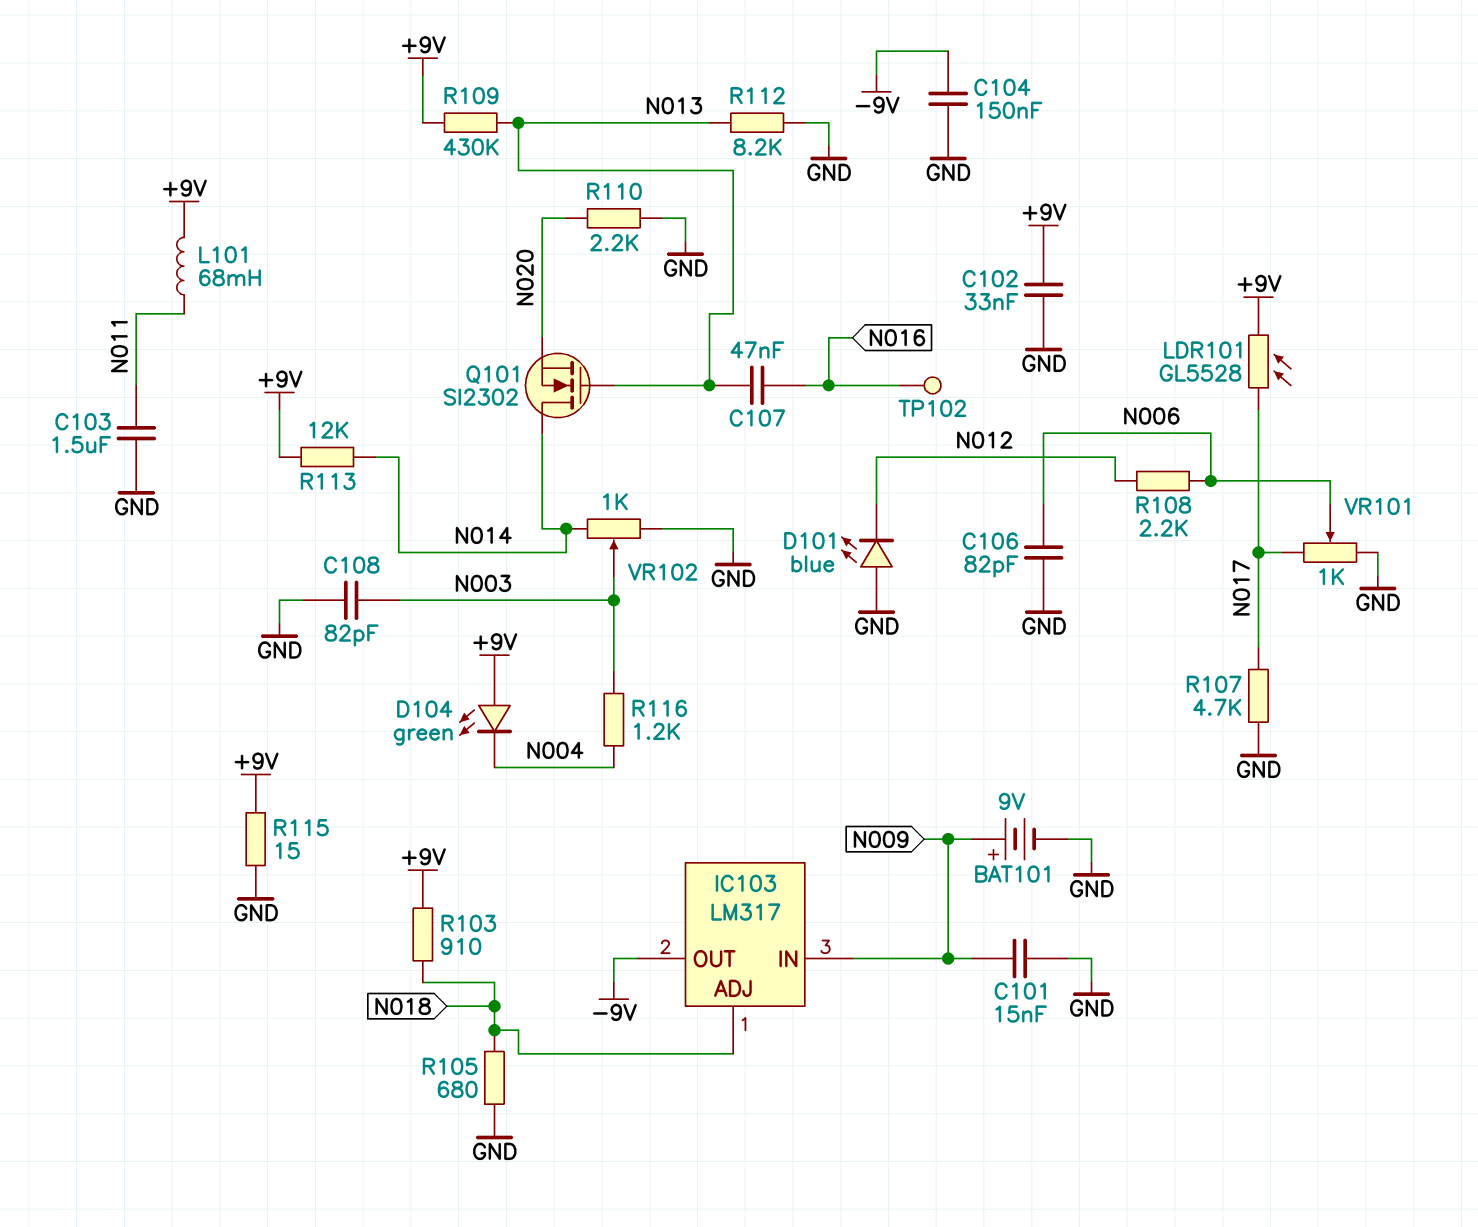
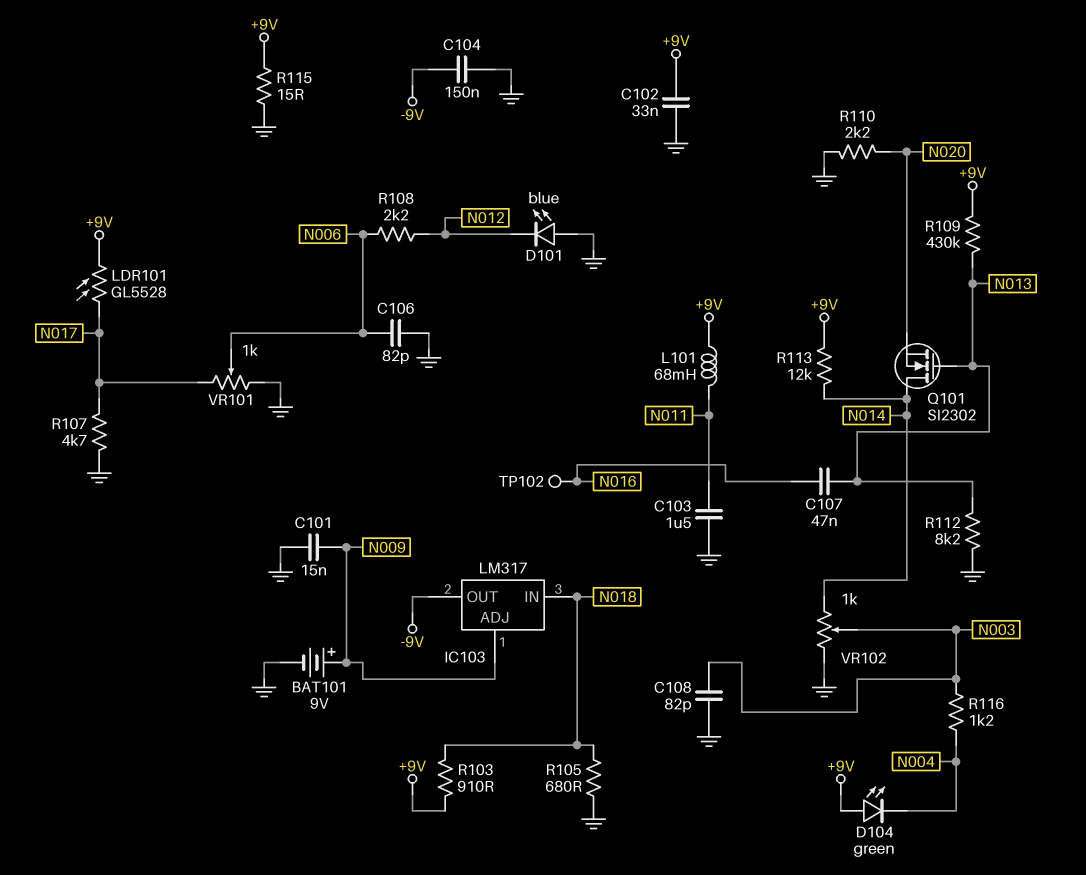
IC103 pin ADJ: N018 -> N009
IC103 pin IN: N009 -> N018

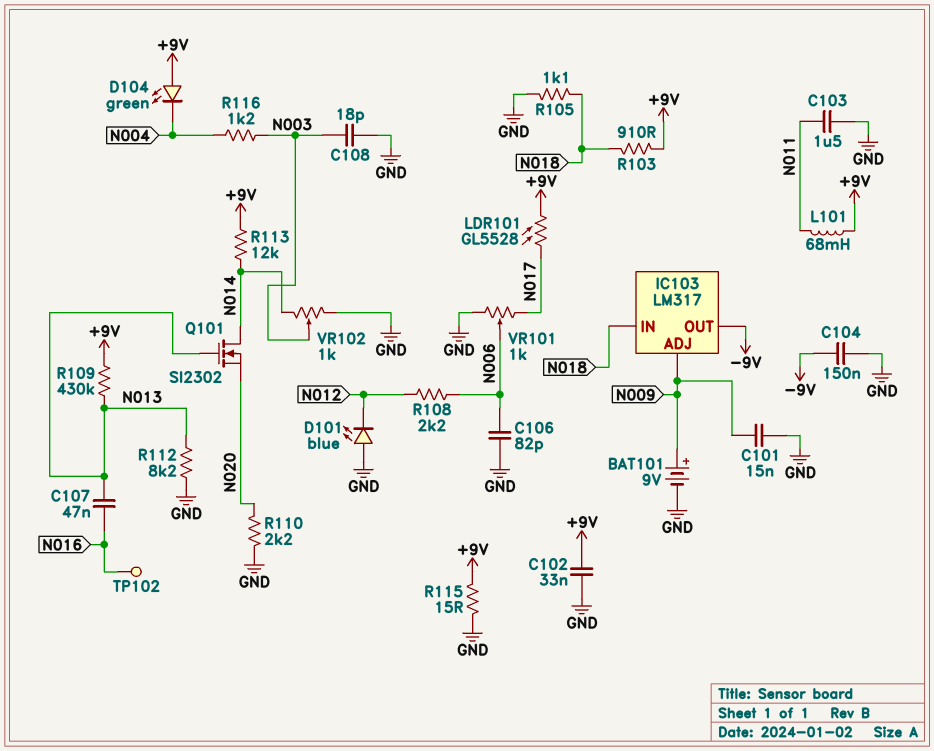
C108: 82pF (GND, N003) -> 18pF (GND, N003)
R105: 680 (GND, N018) -> 1.1k (GND, N018)
R107: 4.7k (GND, N017) -> none

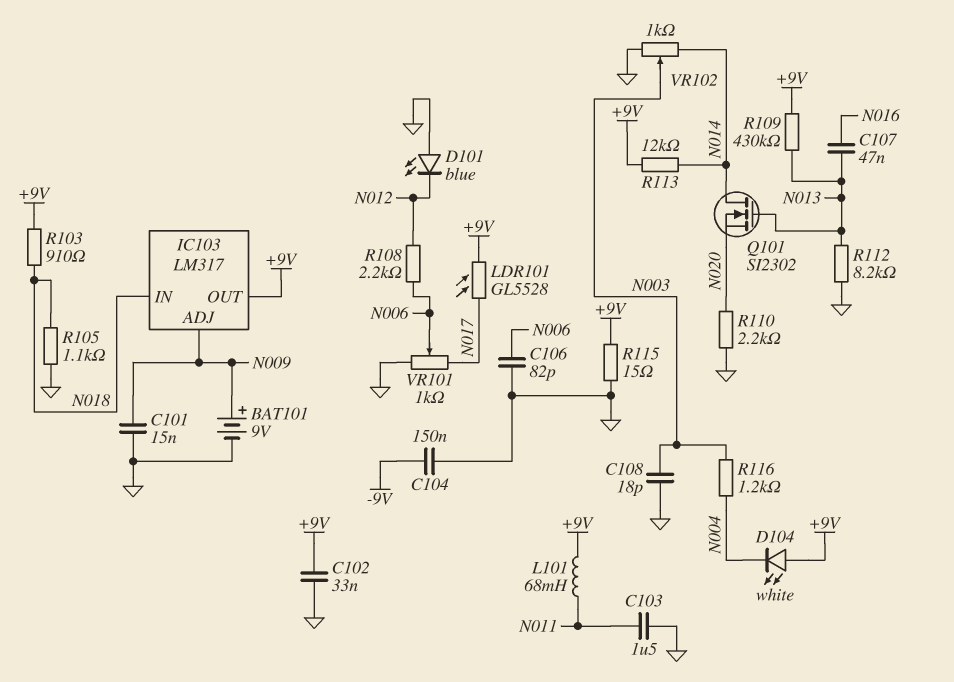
D104: LED green (A +9V, K N004) -> LED white (A +9V, K N004)
IC103 pin OUT: -9V -> +9V
TP102: test point (N016) -> none

